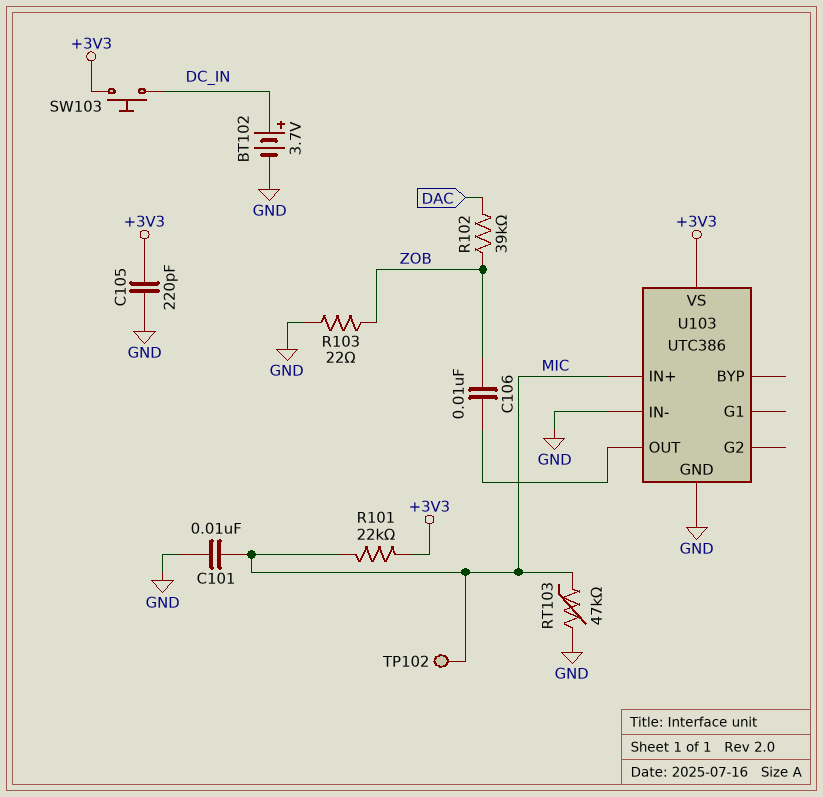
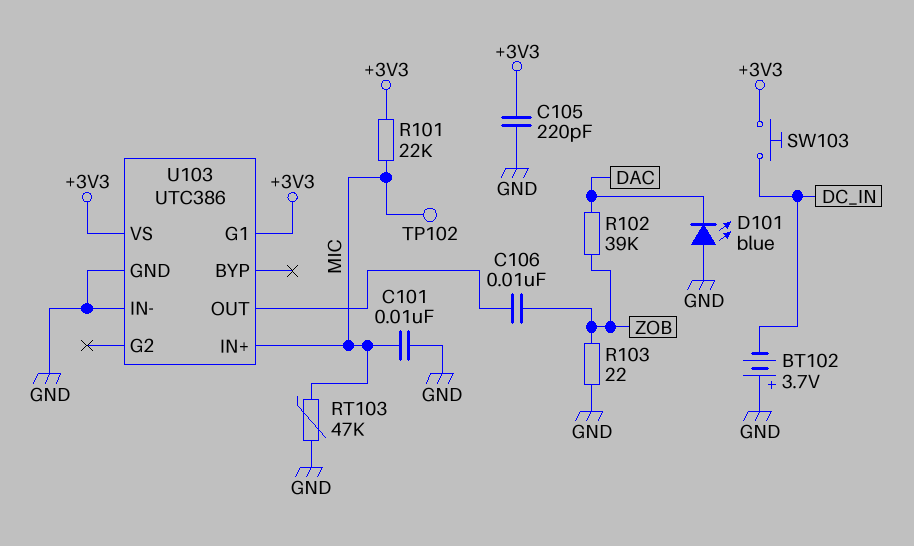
BT102: 3.7V (plus DC_IN, minus GND) -> 3.7V (plus GND, minus DC_IN)
D101: none -> LED blue (A GND, K DAC)
U103 pin G1: none -> +3V3

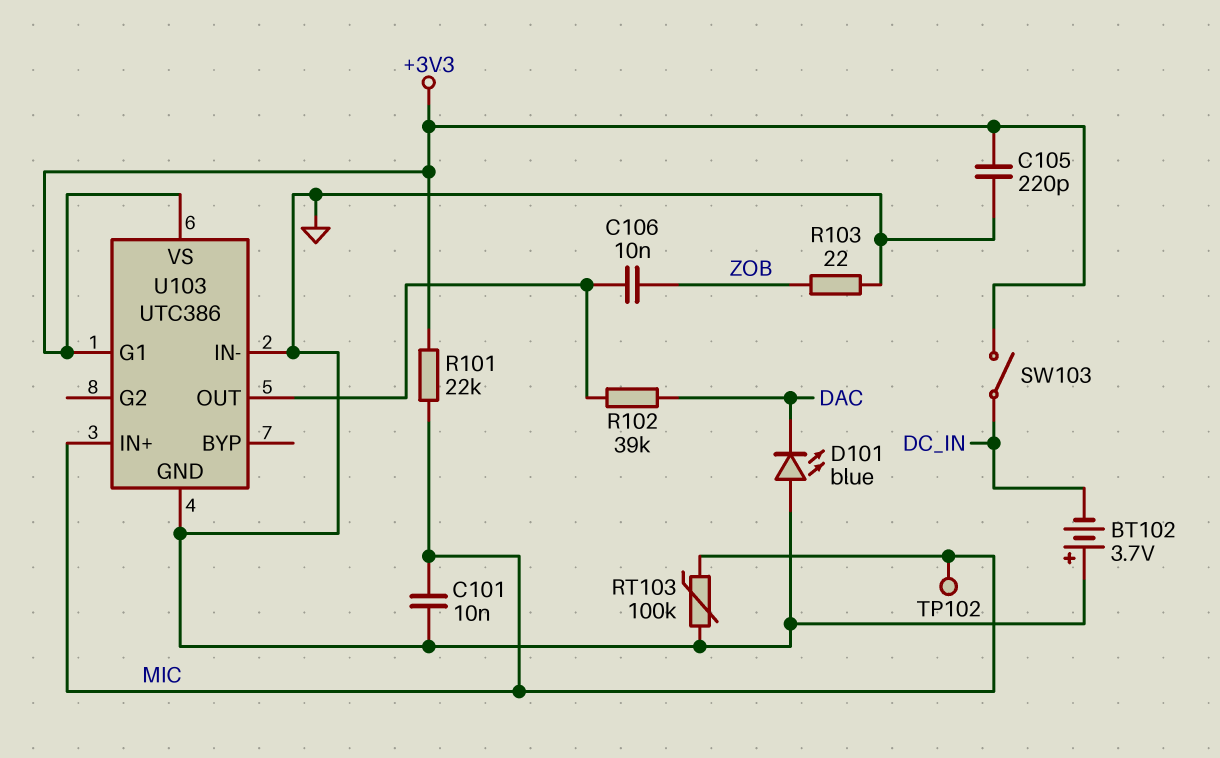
R102: 39k (DAC, ZOB) -> 39k (DAC, U103/OUT)
RT103: 47k (GND, MIC) -> 100k (GND, MIC)
SW103: button (+3V3, DC_IN) -> switch (+3V3, DC_IN)

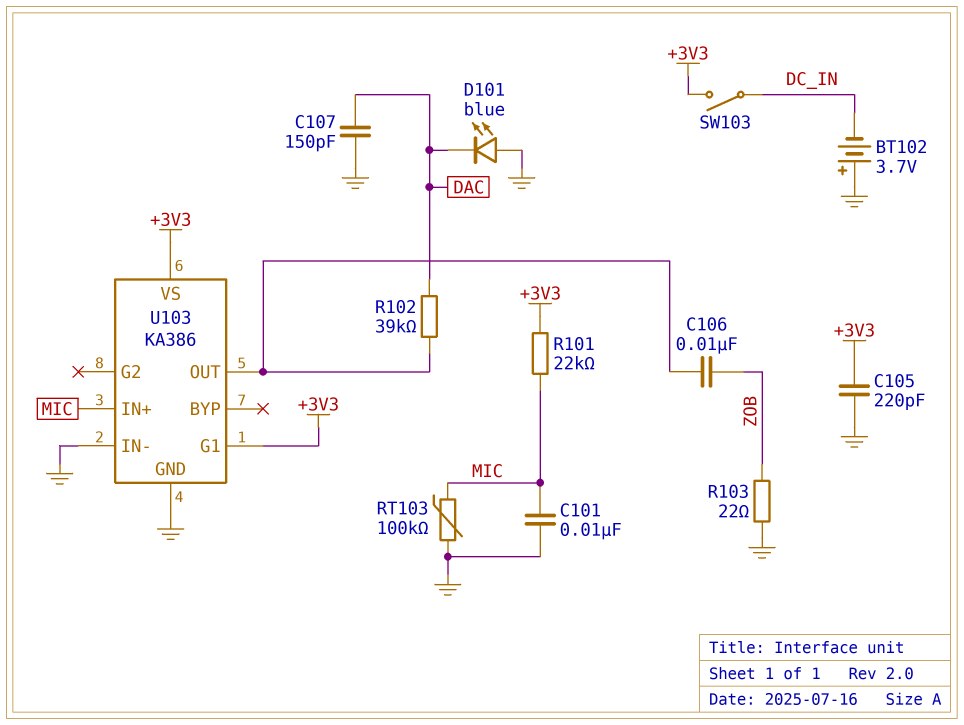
C107: none -> 150pF (DAC, GND)
TP102: test point (MIC) -> none
U103: UTC386 -> KA386

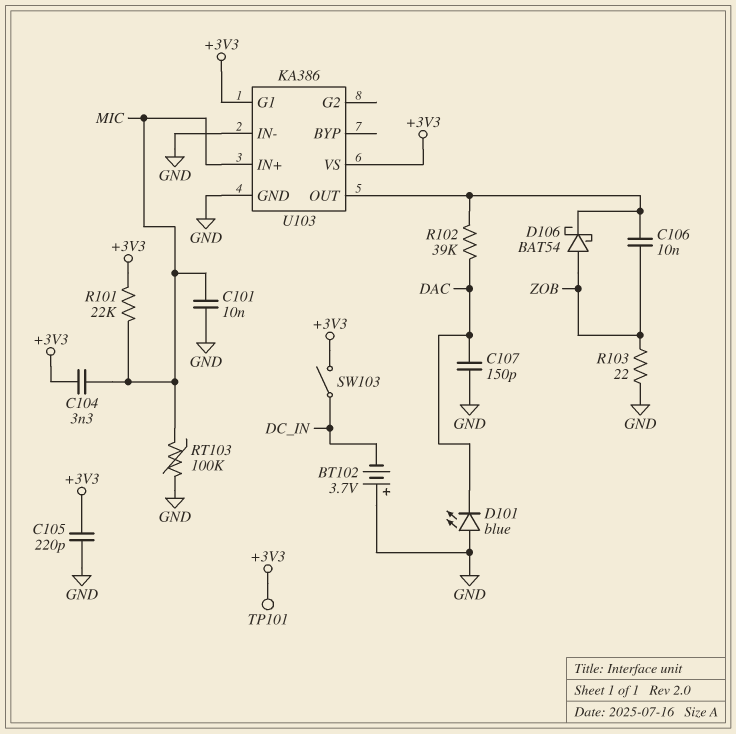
C104: none -> 3.3nF (+3V3, MIC)
D106: none -> schottky BAT54 (A ZOB, K U103/OUT)
TP101: none -> test point (+3V3)

